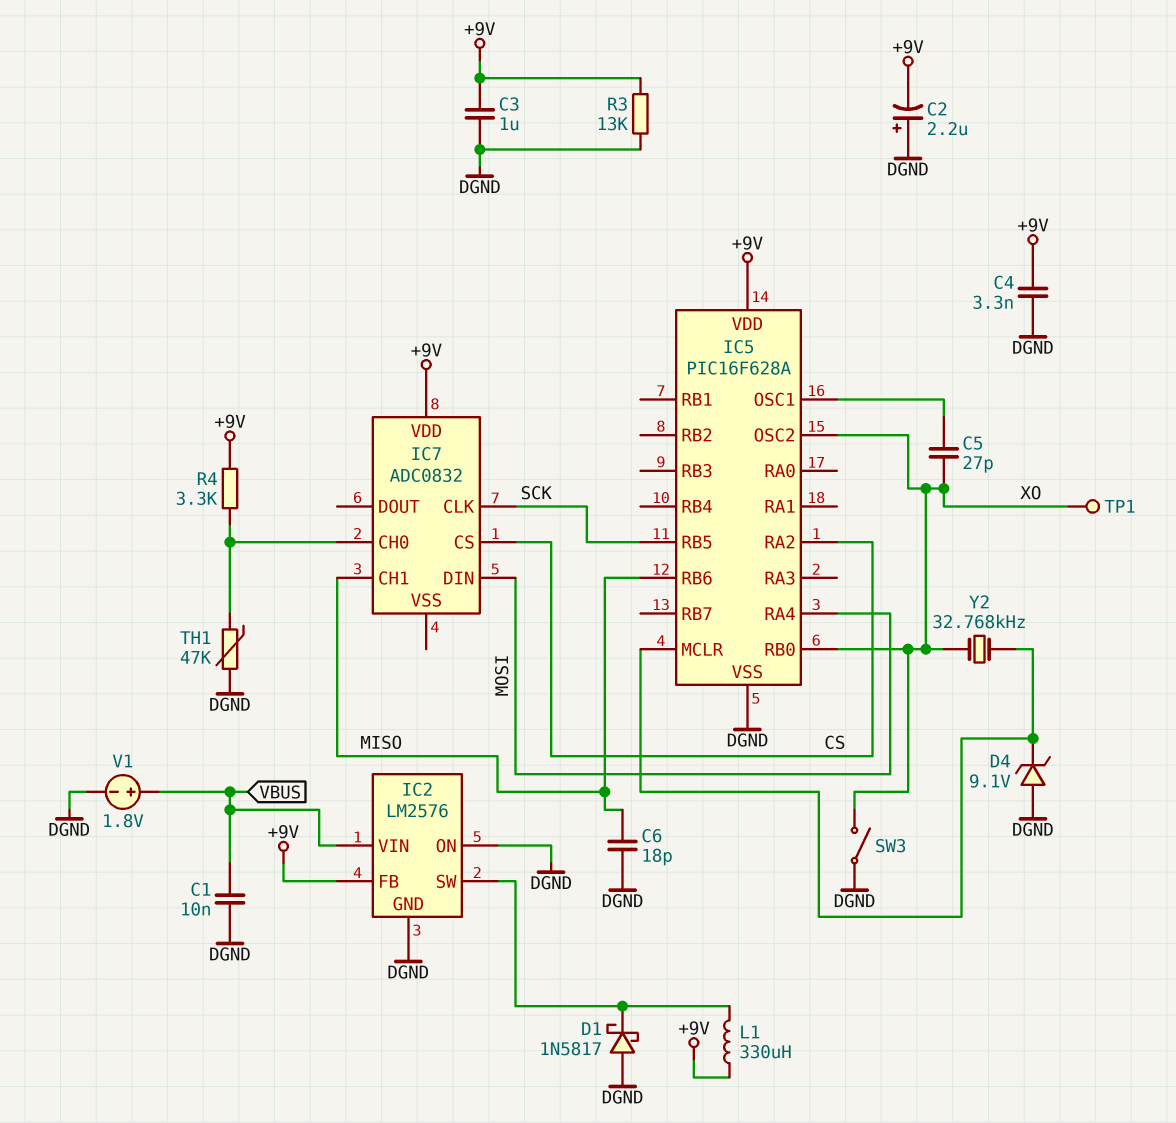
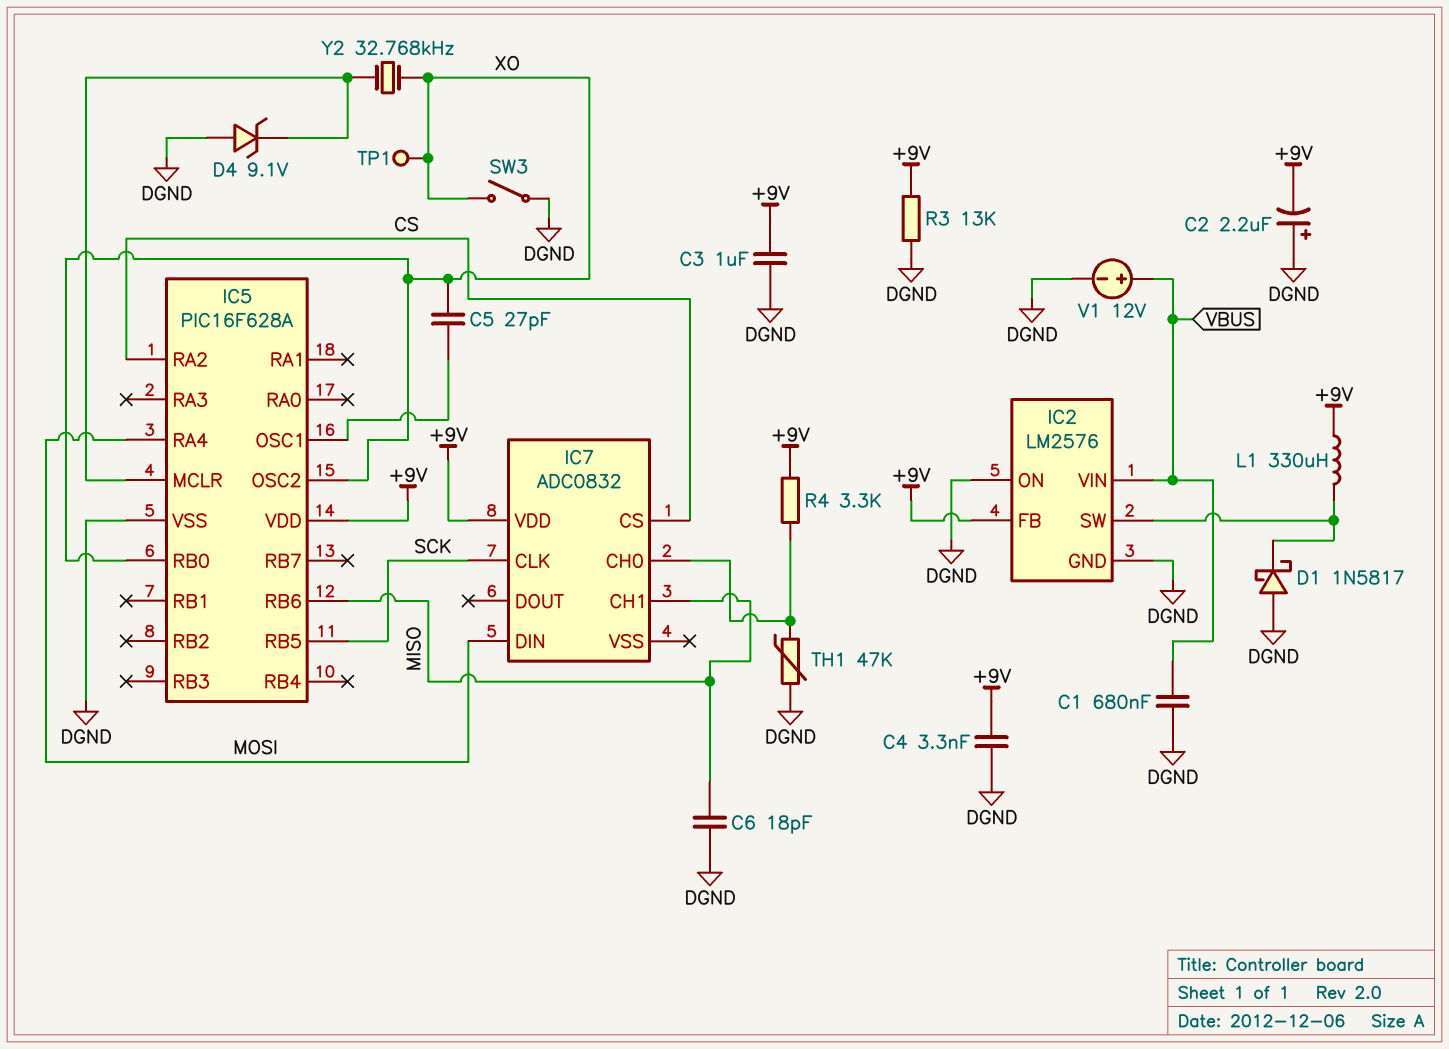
C1: 10nF (DGND, VBUS) -> 680nF (DGND, VBUS)
V1: 1.8V (plus VBUS, minus DGND) -> 12V (plus VBUS, minus DGND)

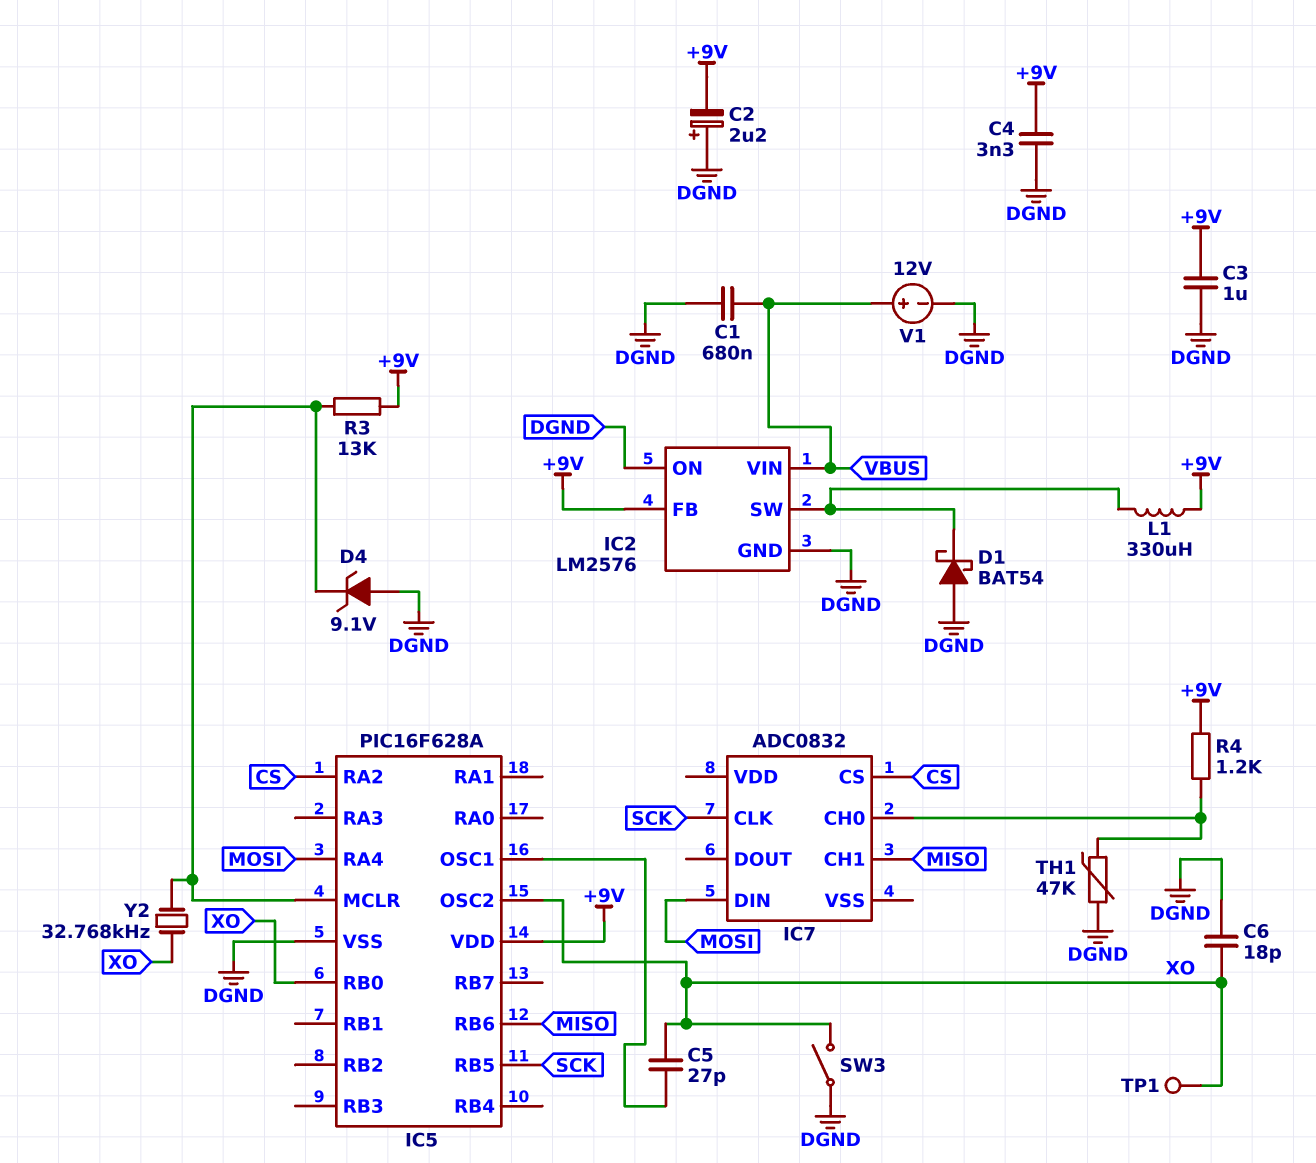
C6: 18pF (DGND, MISO) -> 18pF (DGND, XO)
D1: schottky 1N5817 (A DGND, K IC2/SW) -> schottky BAT54 (A DGND, K IC2/SW)
IC7 pin VDD: +9V -> none
R3: 13k (+9V, DGND) -> 13k (+9V, IC5/MCLR)
R4: 3.3k (+9V, IC7/CH0) -> 1.2k (+9V, IC7/CH0)

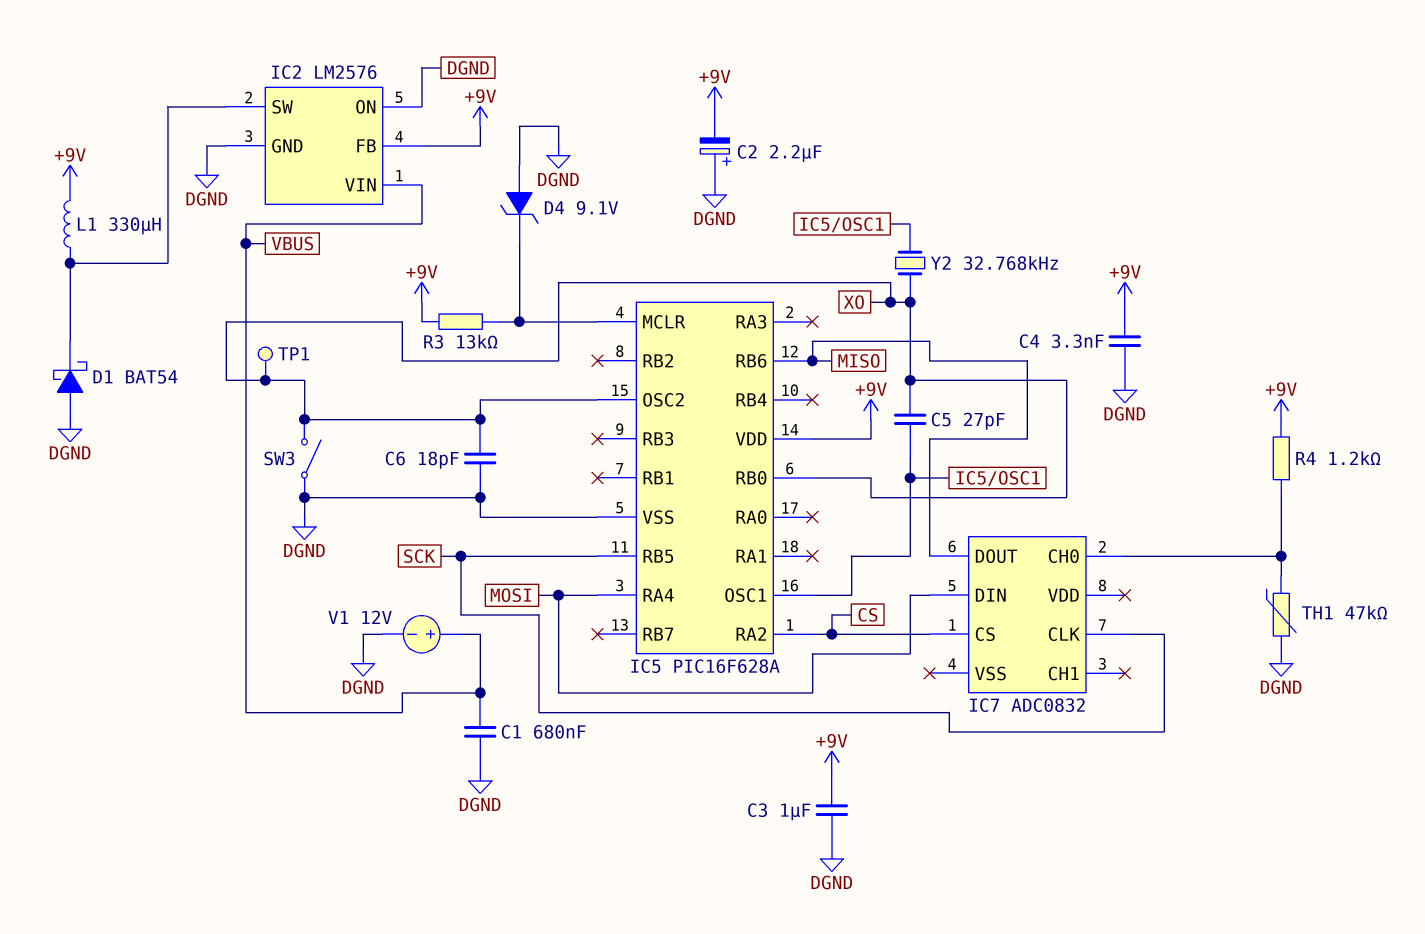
IC7 pin CH1: MISO -> none
IC7 pin DOUT: none -> MISO
Y2: 32.768kHz (IC5/MCLR, XO) -> 32.768kHz (IC5/OSC1, XO)

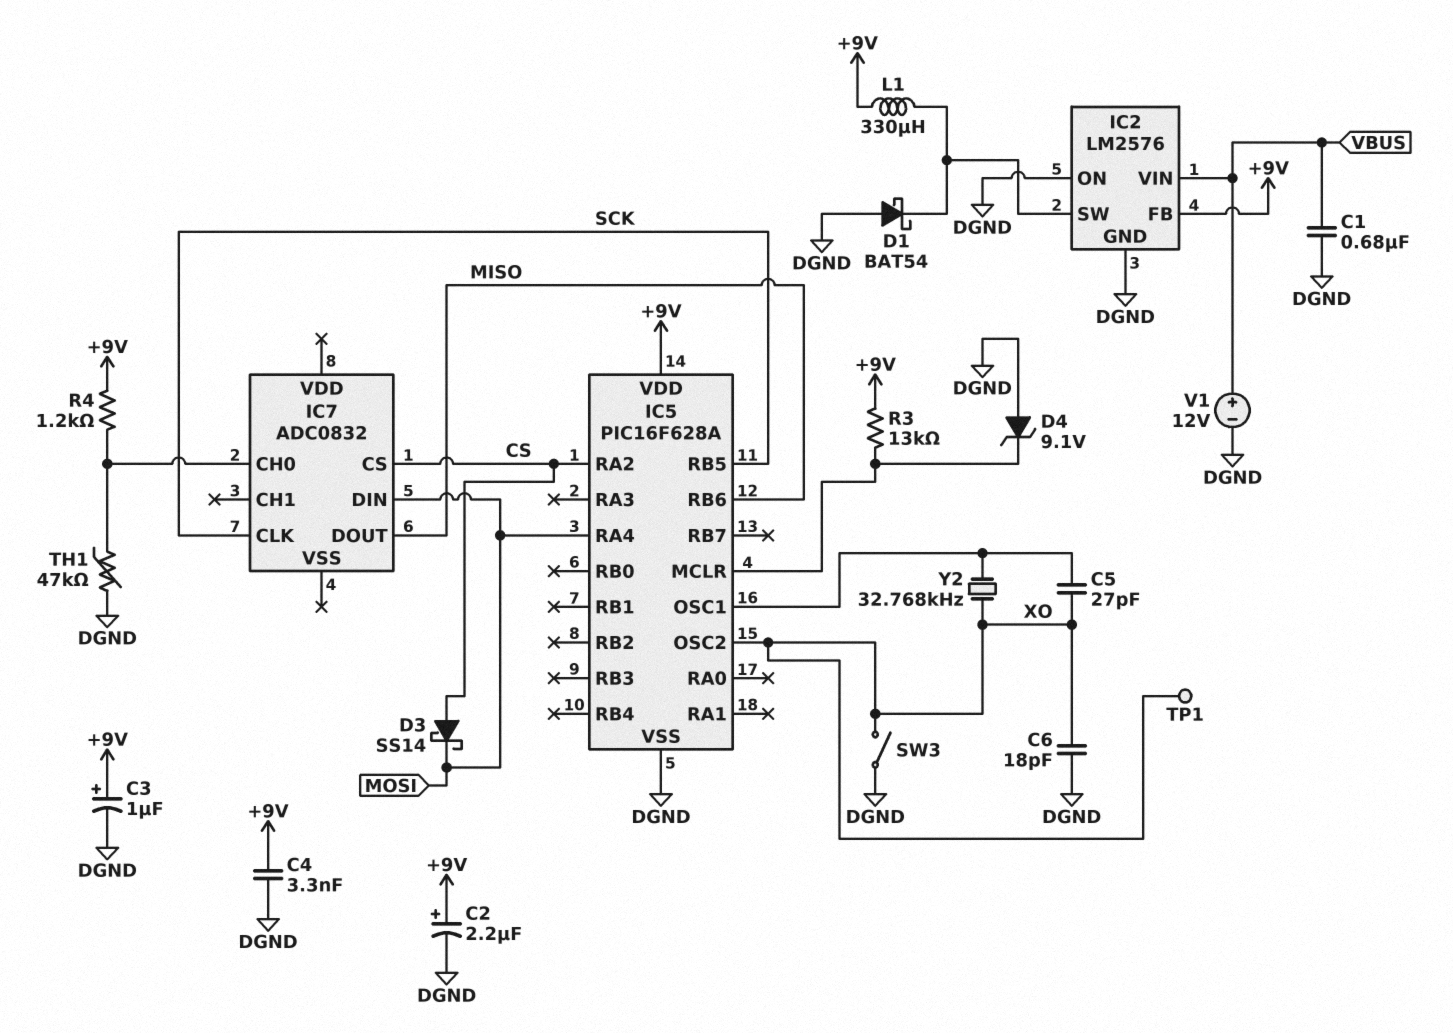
C2: 2.2uF (plus DGND, minus +9V) -> 2.2uF (plus +9V, minus DGND)
C3: 1uF (+9V, DGND) -> 1uF (plus +9V, minus DGND)
D3: none -> schottky SS14 (A CS, K MOSI)
IC5 pin RB0: XO -> none

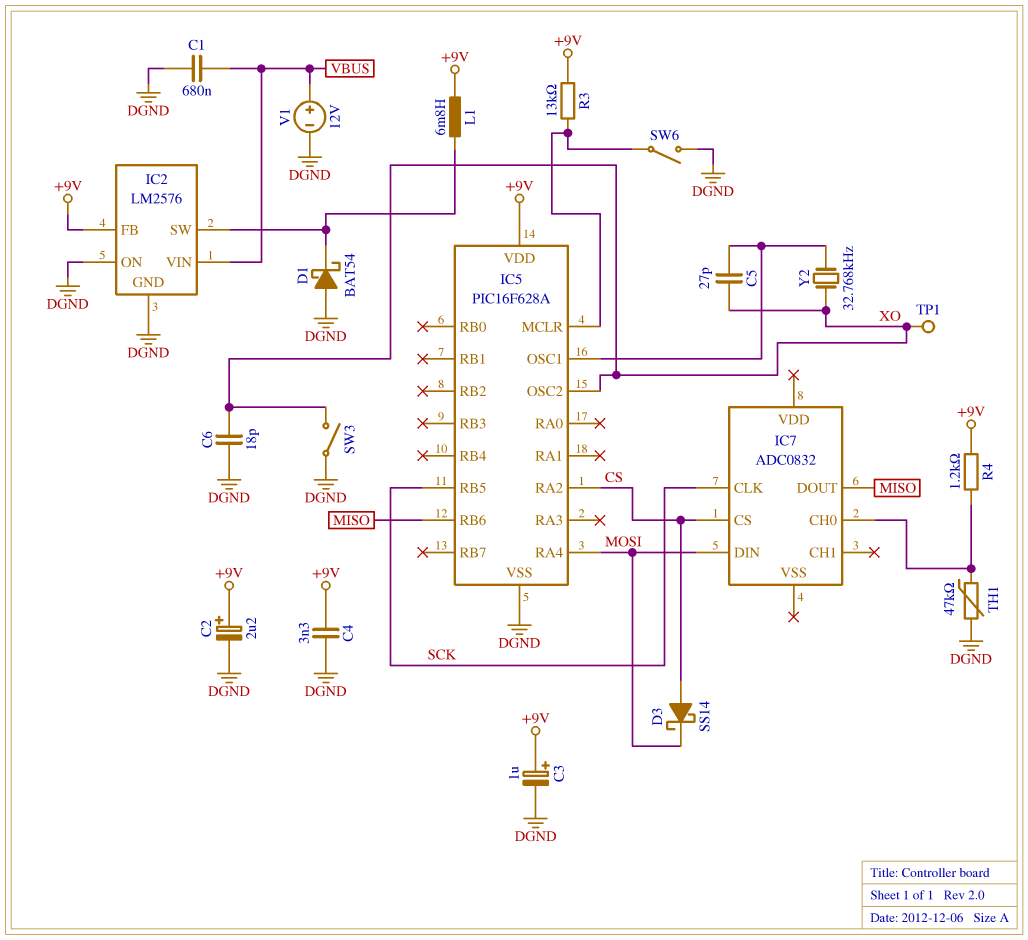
D4: zener 9.1V (A DGND, K IC5/MCLR) -> none
L1: 330uH (+9V, IC2/SW) -> 6.8mH (+9V, IC2/SW)
SW6: none -> switch (DGND, IC5/MCLR)

